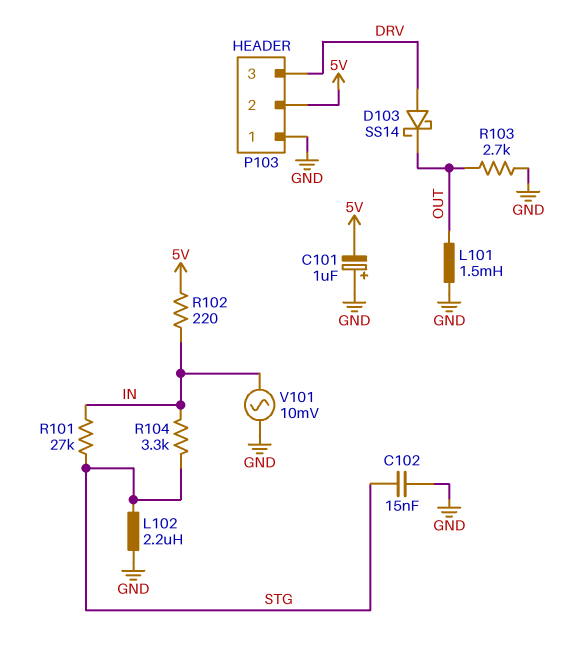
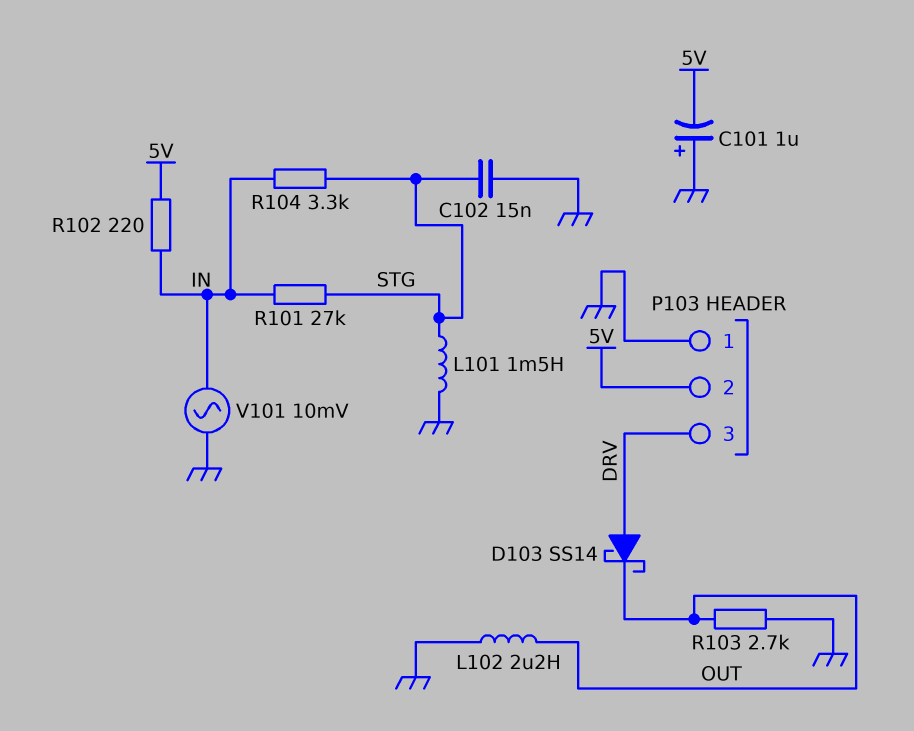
L101: 1.5mH (GND, OUT) -> 1.5mH (GND, STG)
L102: 2.2uH (GND, STG) -> 2.2uH (GND, OUT)

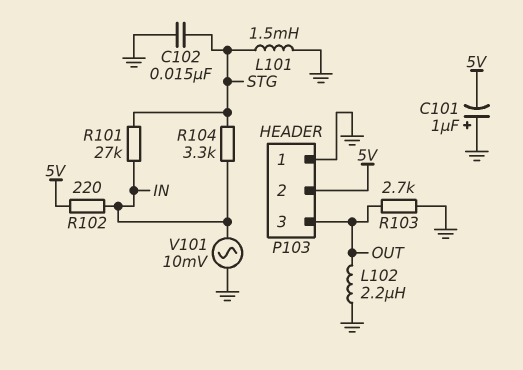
D103: schottky SS14 (A DRV, K OUT) -> none
P103 pin 3: DRV -> OUT

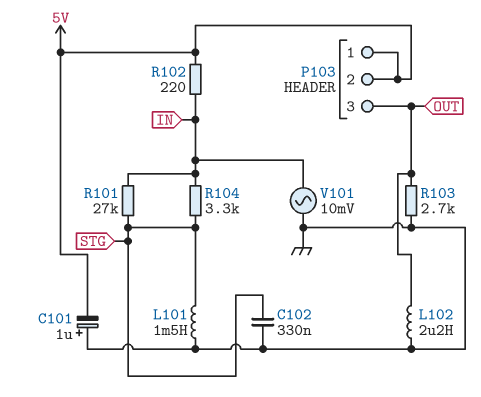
C102: 15nF (GND, STG) -> 330nF (GND, STG)
P103 pin 1: GND -> 5V

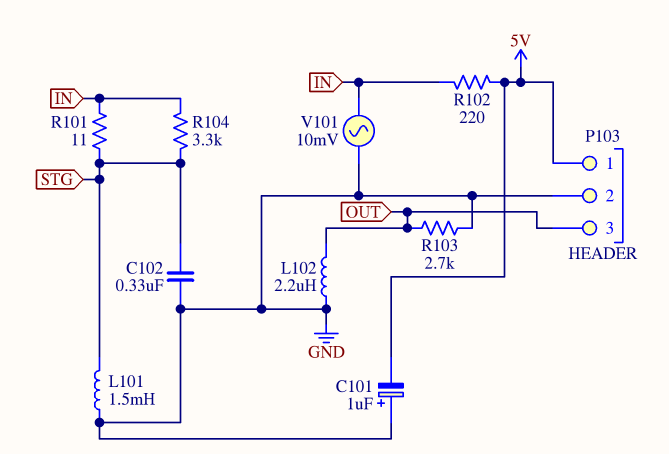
P103 pin 2: 5V -> GND
R101: 27k (IN, STG) -> 11 (IN, STG)

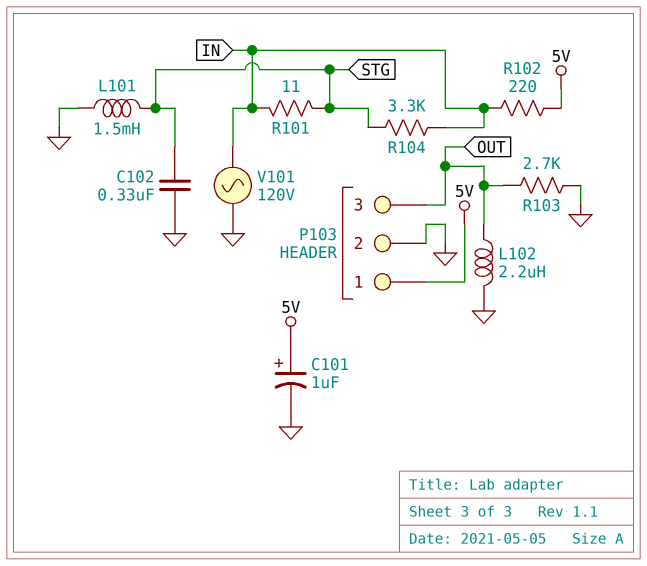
C101: 1uF (plus GND, minus 5V) -> 1uF (plus 5V, minus GND)
V101: AC 10mV (GND, IN) -> AC 120V (GND, IN)

